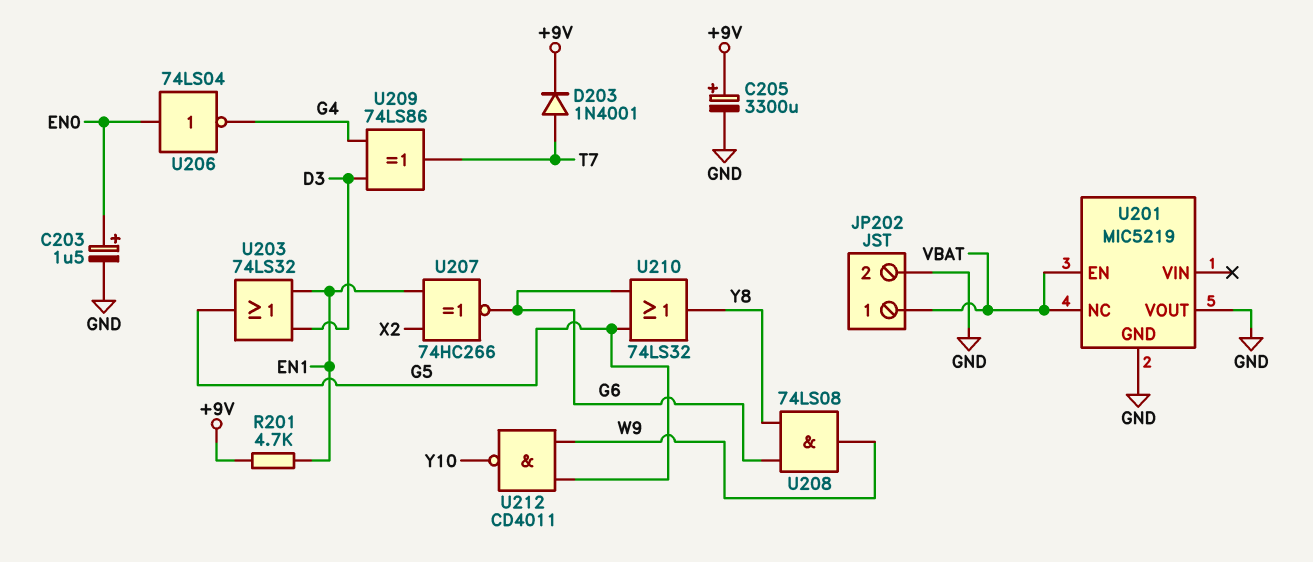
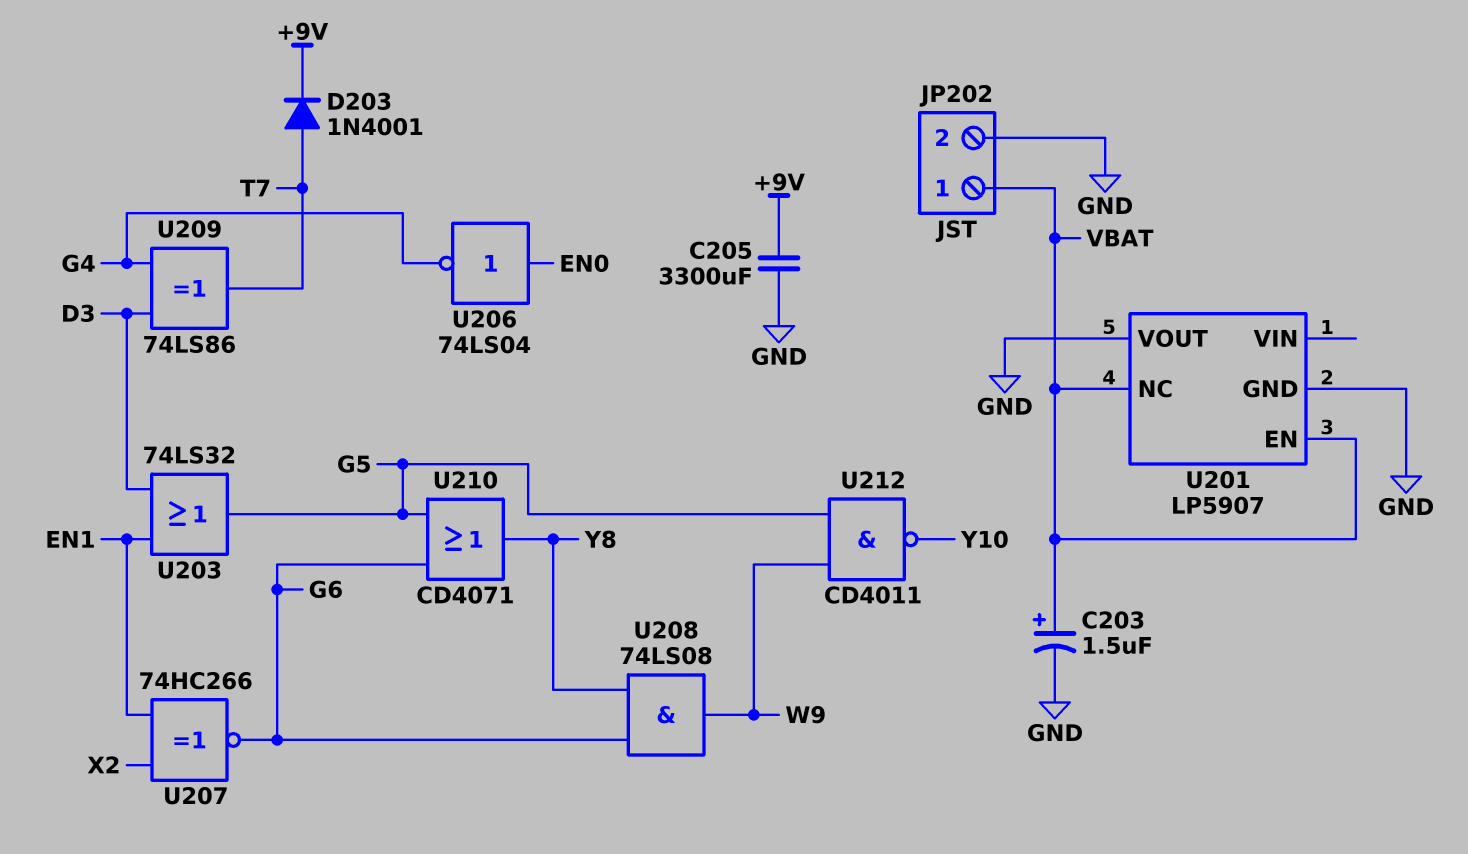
C203: 1.5uF (plus EN0, minus GND) -> 1.5uF (plus VBAT, minus GND)
C205: 3300uF (plus +9V, minus GND) -> 3300uF (+9V, GND)
R201: 4.7k (+9V, EN1) -> none
U201: MIC5219 -> LP5907
U210: OR 74LS32 (in G5, in G6, out Y8) -> OR CD4071 (in G5, in G6, out Y8)

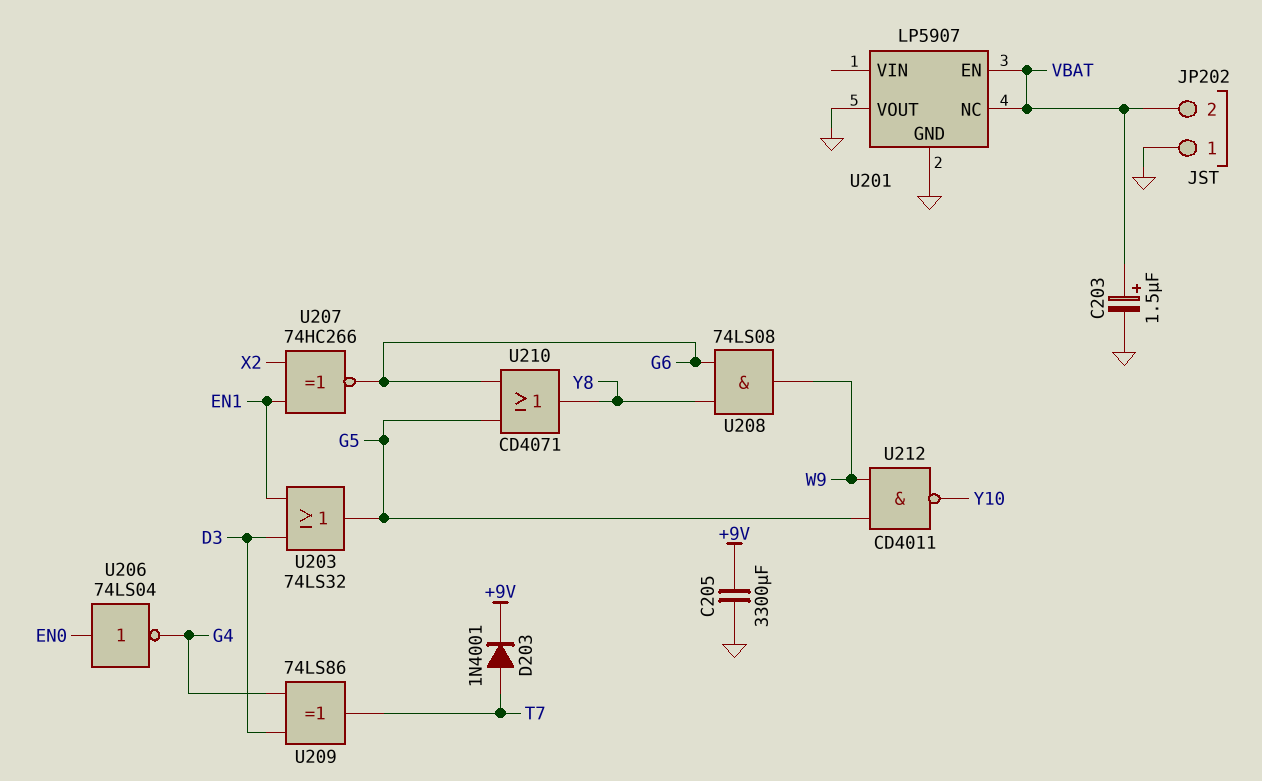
JP202 pin 1: VBAT -> GND
JP202 pin 2: GND -> VBAT

